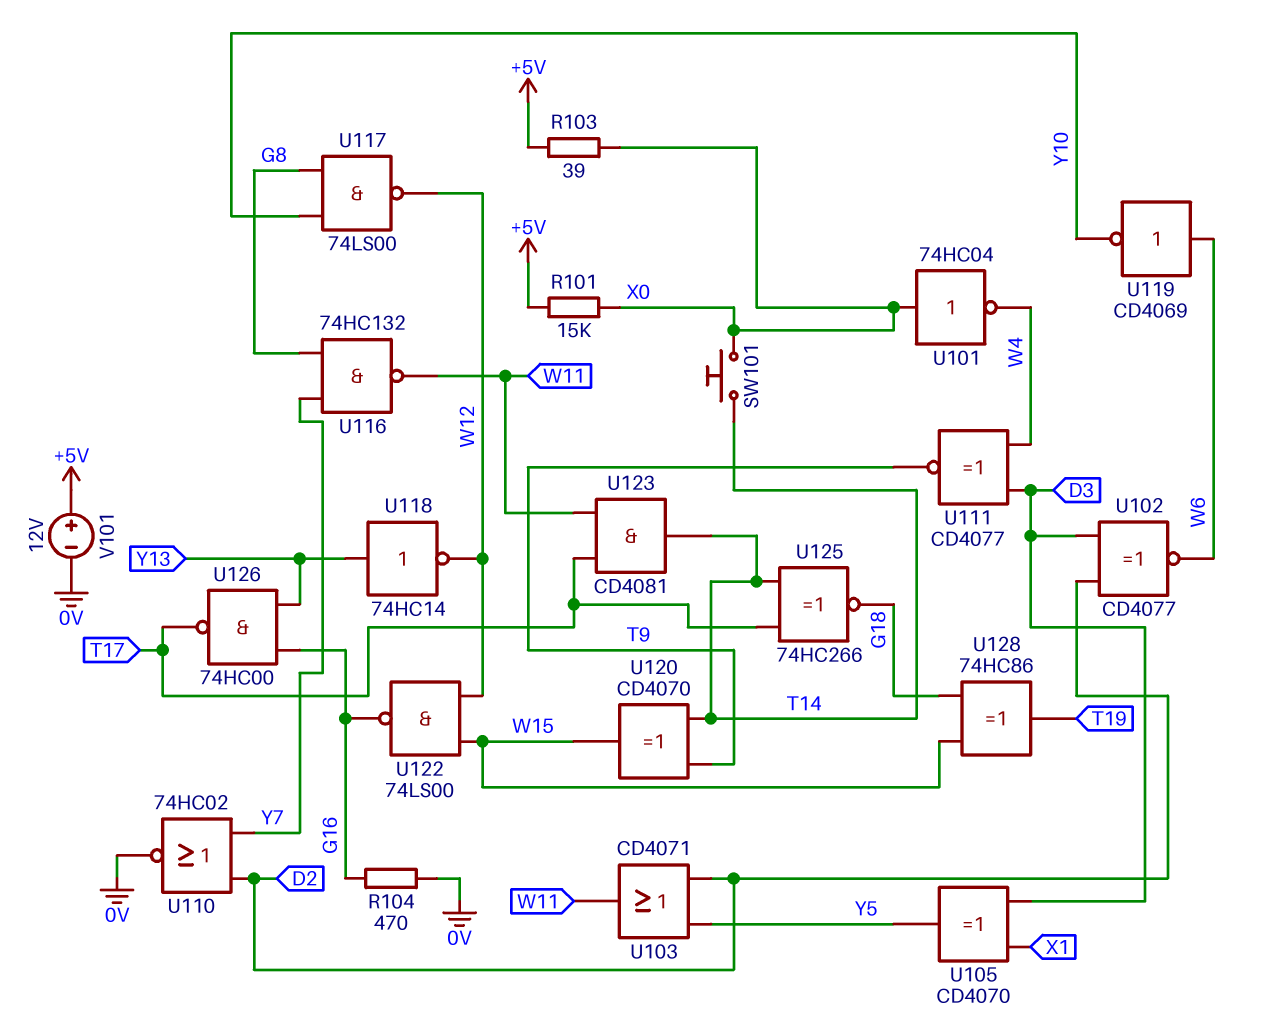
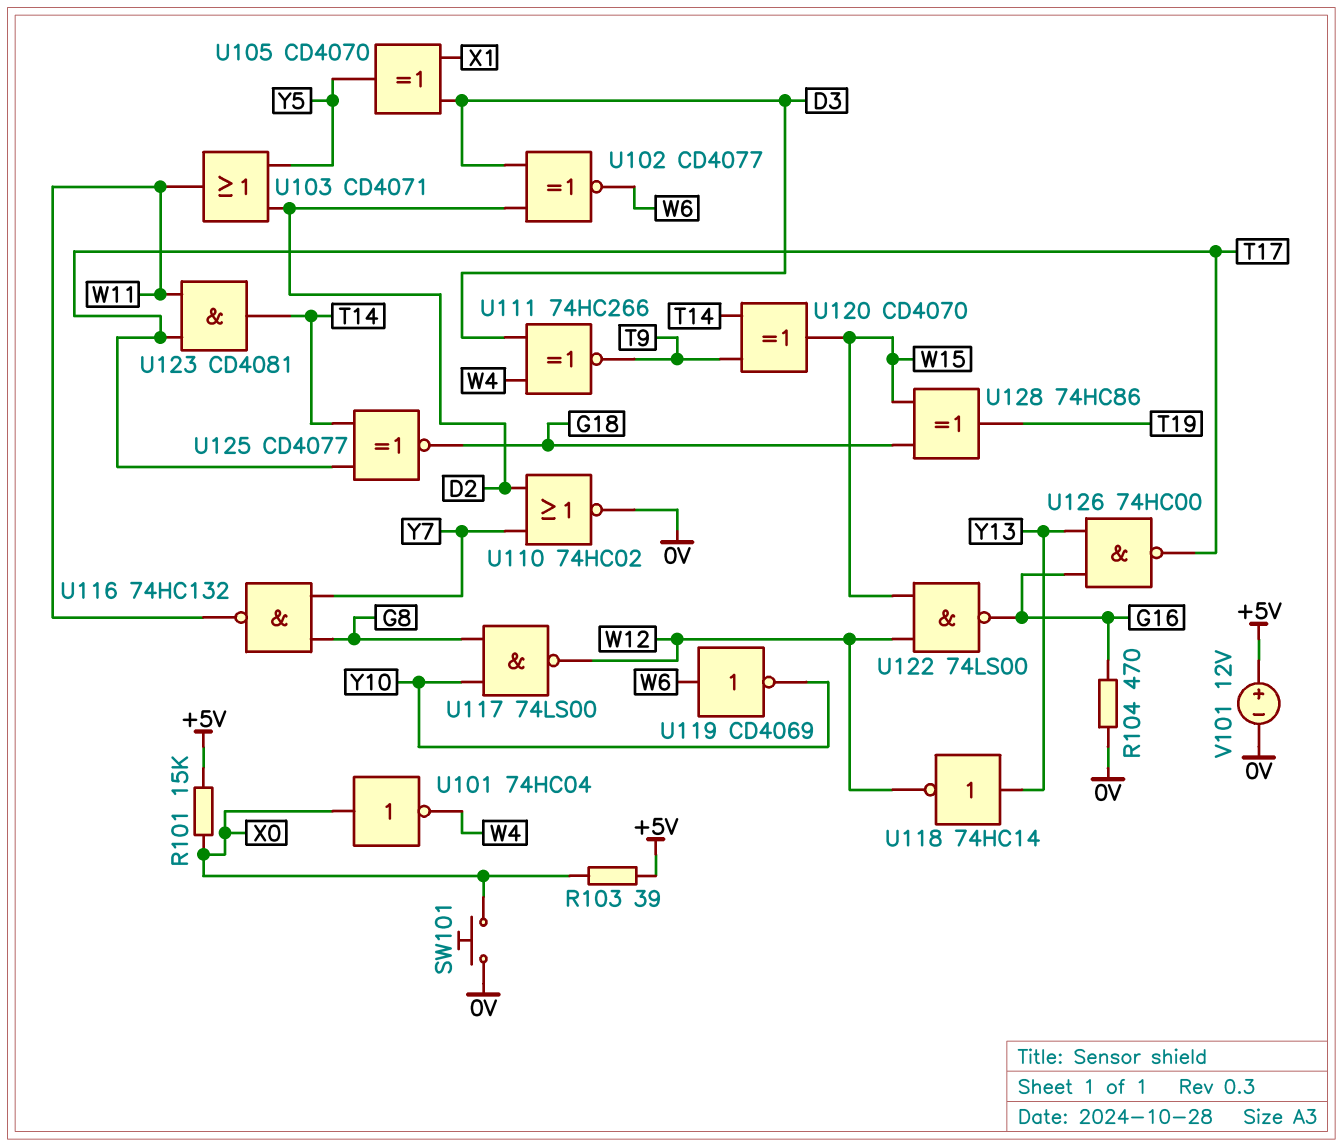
SW101: button (T14, X0) -> button (0V, X0)
U111: XNOR CD4077 (in D3, in W4, out T9) -> XNOR 74HC266 (in D3, in W4, out T9)
U125: XNOR 74HC266 (in T14, in T17, out G18) -> XNOR CD4077 (in T14, in T17, out G18)

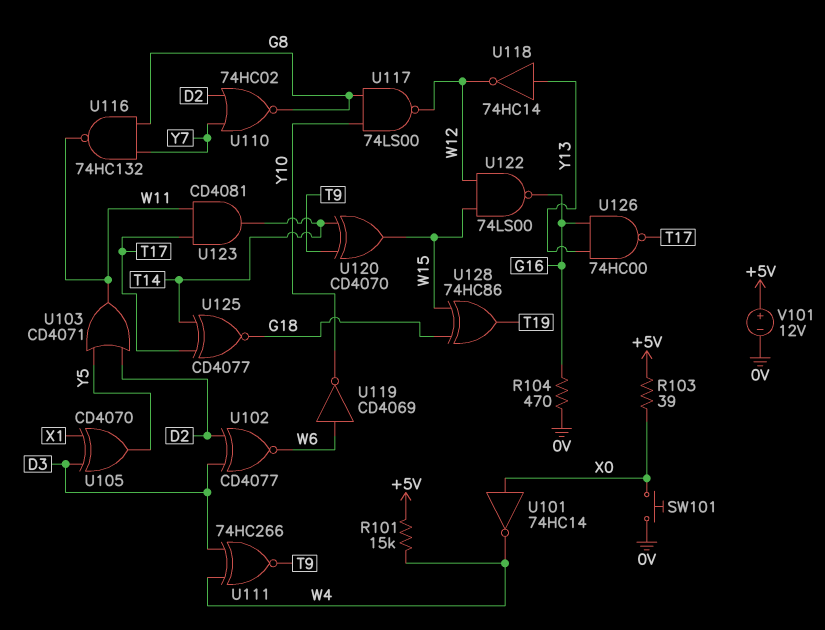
R101: 15k (+5V, X0) -> 15k (+5V, W4)
U101: NOT 74HC04 (in X0, out W4) -> NOT 74HC14 (in X0, out W4)
U110: NOR 74HC02 (in D2, in Y7, out 0V) -> NOR 74HC02 (in D2, in Y7, out G8)

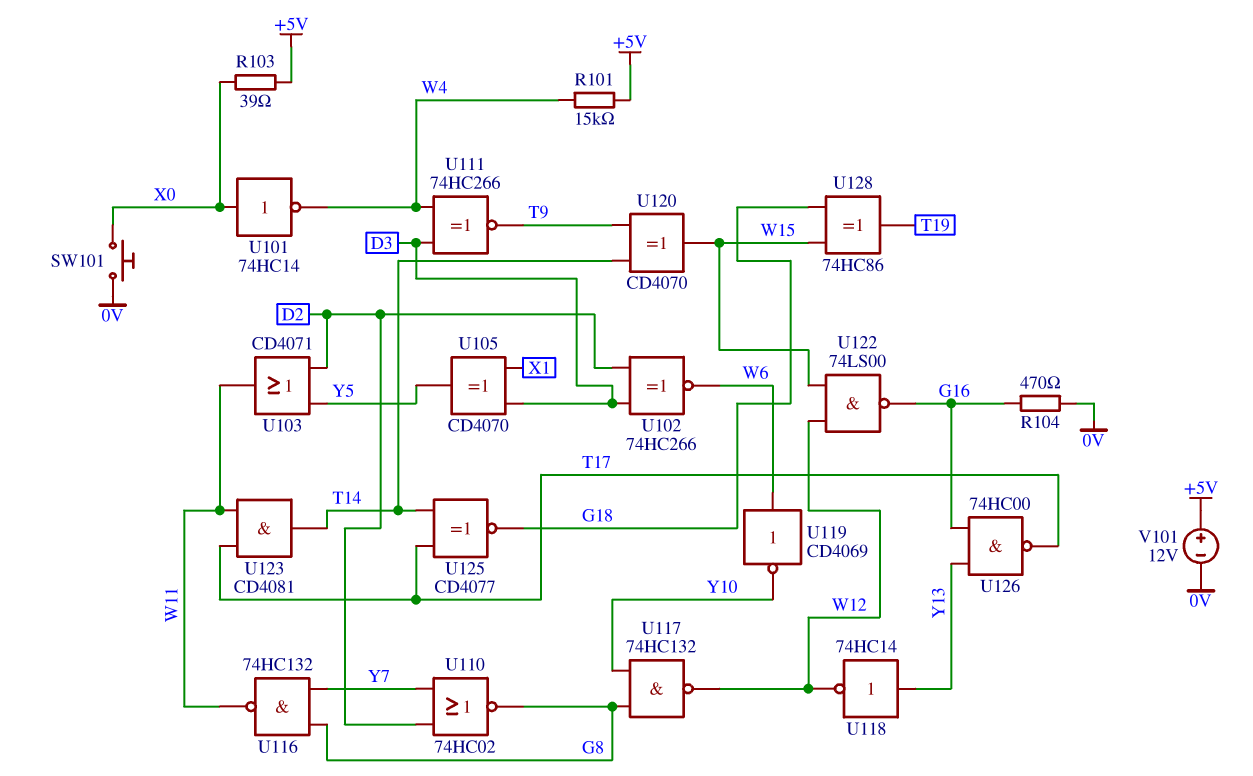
U102: XNOR CD4077 (in D2, in D3, out W6) -> XNOR 74HC266 (in D2, in D3, out W6)
U117: NAND 74LS00 (in G8, in Y10, out W12) -> NAND 74HC132 (in G8, in Y10, out W12)

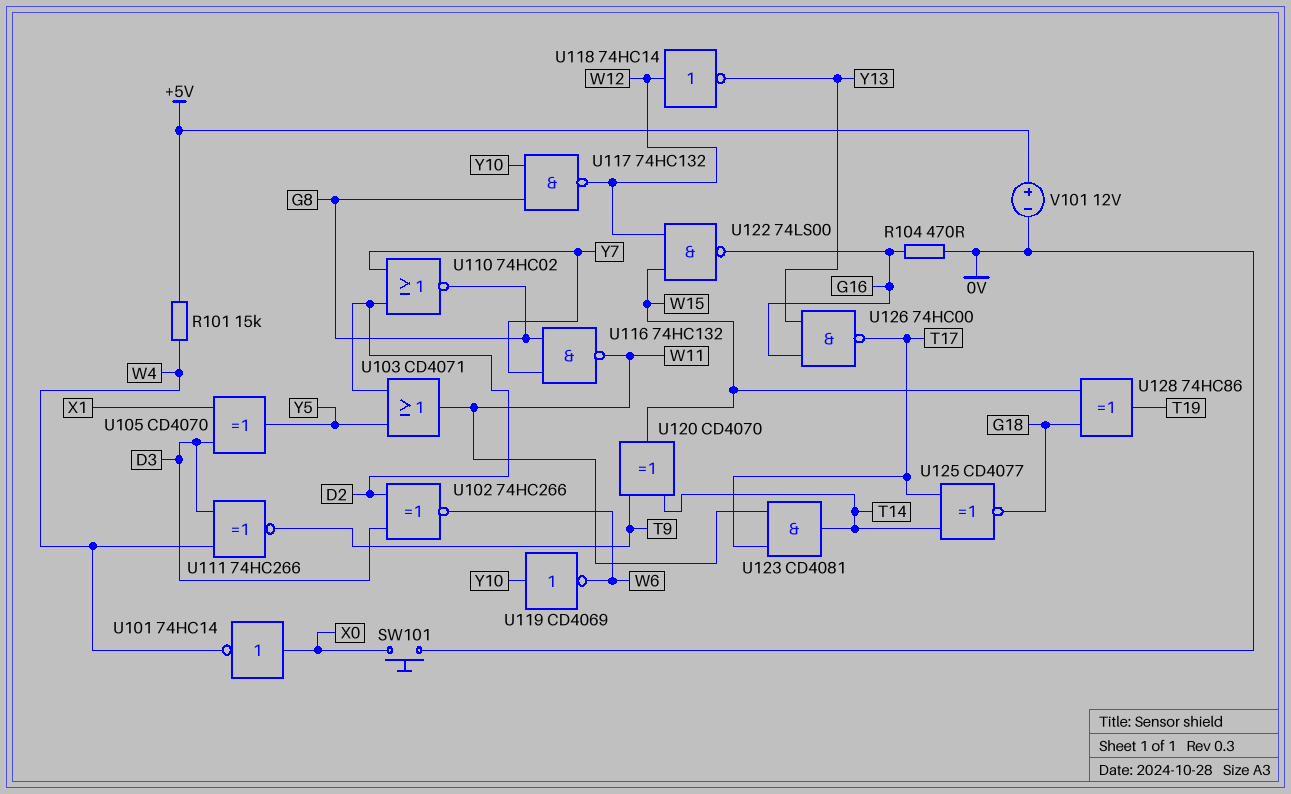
R103: 39 (+5V, X0) -> none
U118: NOT 74HC14 (in Y13, out W12) -> NOT 74HC14 (in W12, out Y13)
U119: NOT CD4069 (in W6, out Y10) -> NOT CD4069 (in Y10, out W6)

